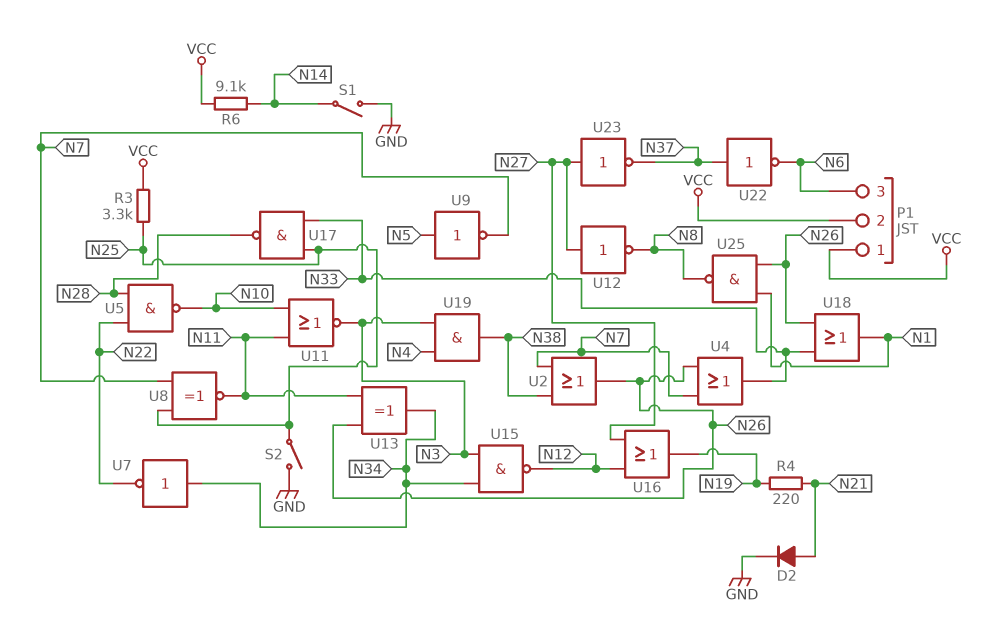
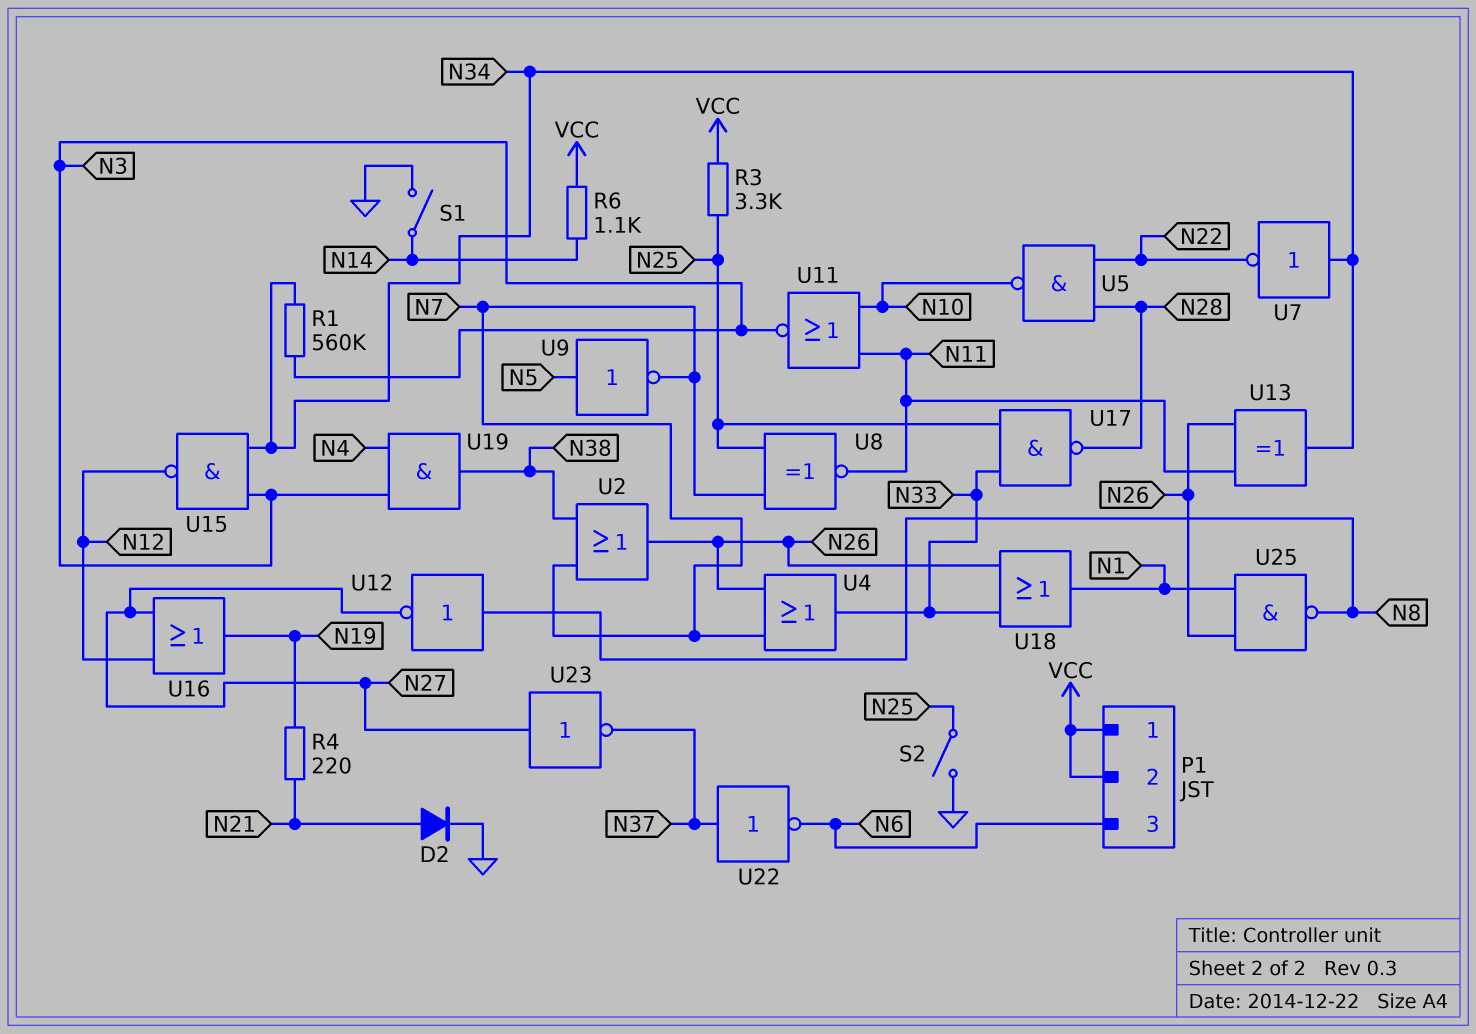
R1: none -> 560k (N3, N34)
R6: 9.1k (N14, VCC) -> 1.1k (N14, VCC)
U12: NOT (in N27, out N8) -> NOT (in N8, out N27)

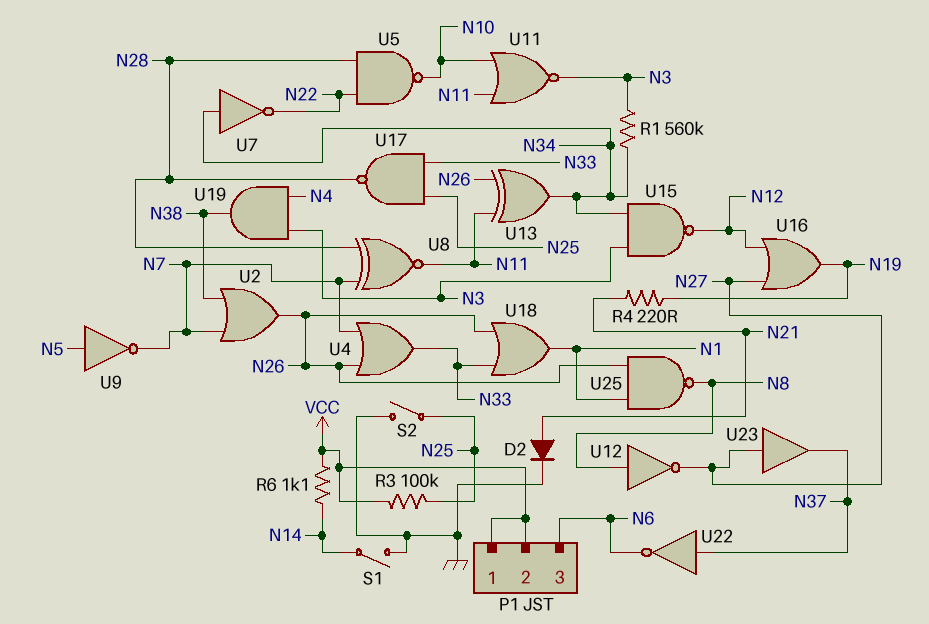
R3: 3.3k (N25, VCC) -> 100k (N25, VCC)
U8: XNOR (in N7, in N25, out N11) -> XNOR (in N7, in N28, out N11)
U23: NOT (in N27, out N37) -> buffer (in N27, out N37)

